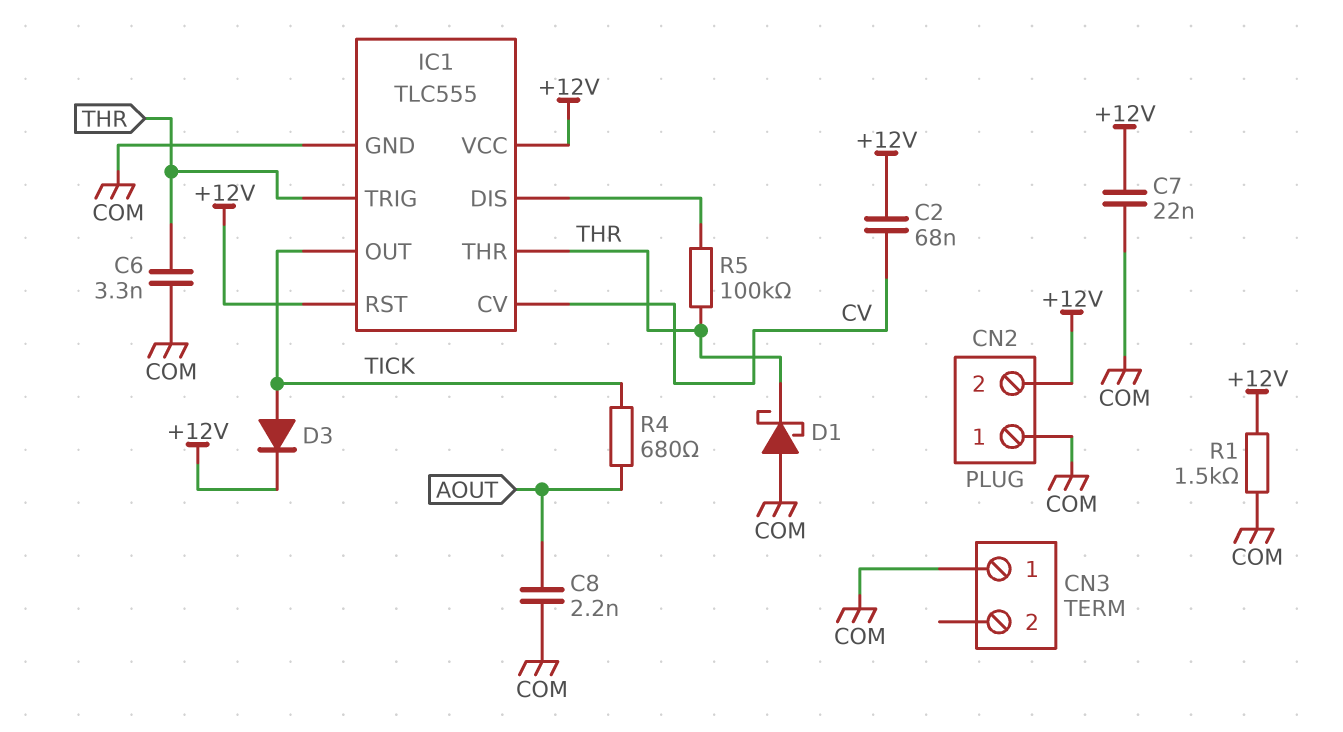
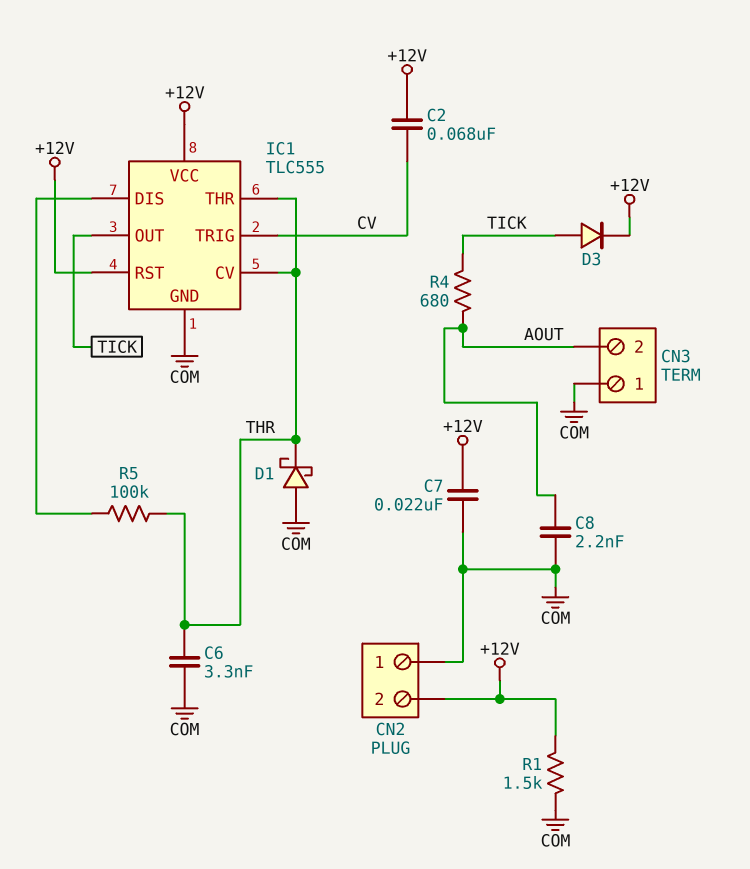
CN3 pin 2: none -> AOUT
IC1 pin CV: CV -> THR
IC1 pin TRIG: THR -> CV

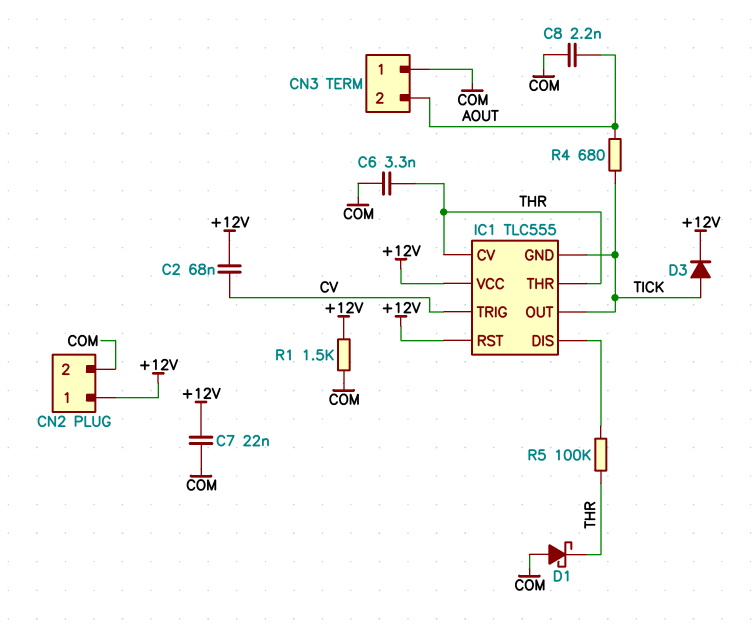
CN2 pin 1: COM -> +12V
CN2 pin 2: +12V -> COM
IC1 pin GND: COM -> TICK

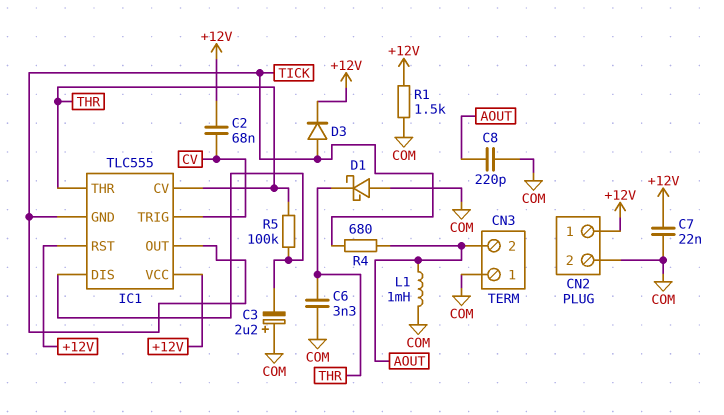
C3: none -> 2.2uF (plus COM, minus IC1/DIS)
C8: 2.2nF (AOUT, COM) -> 220pF (AOUT, COM)
L1: none -> 1mH (AOUT, COM)

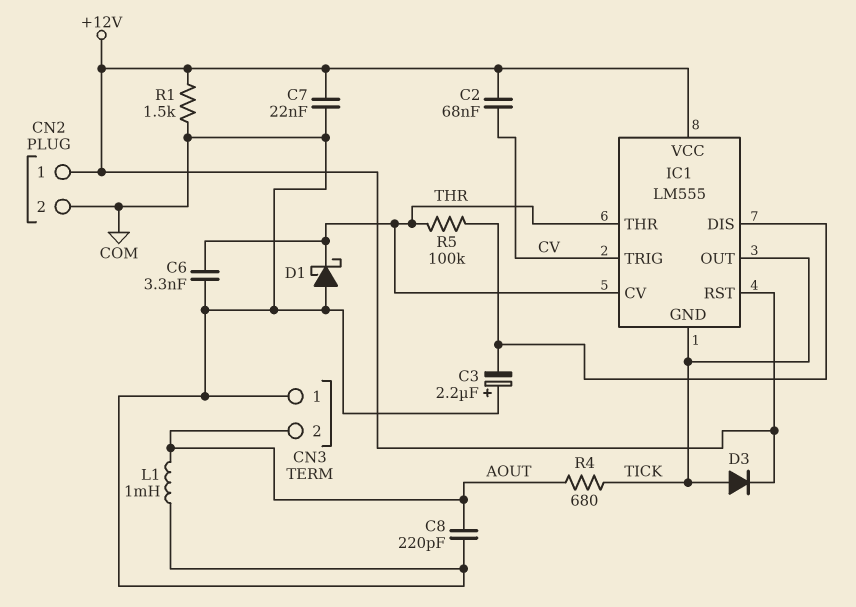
IC1: TLC555 -> LM555

